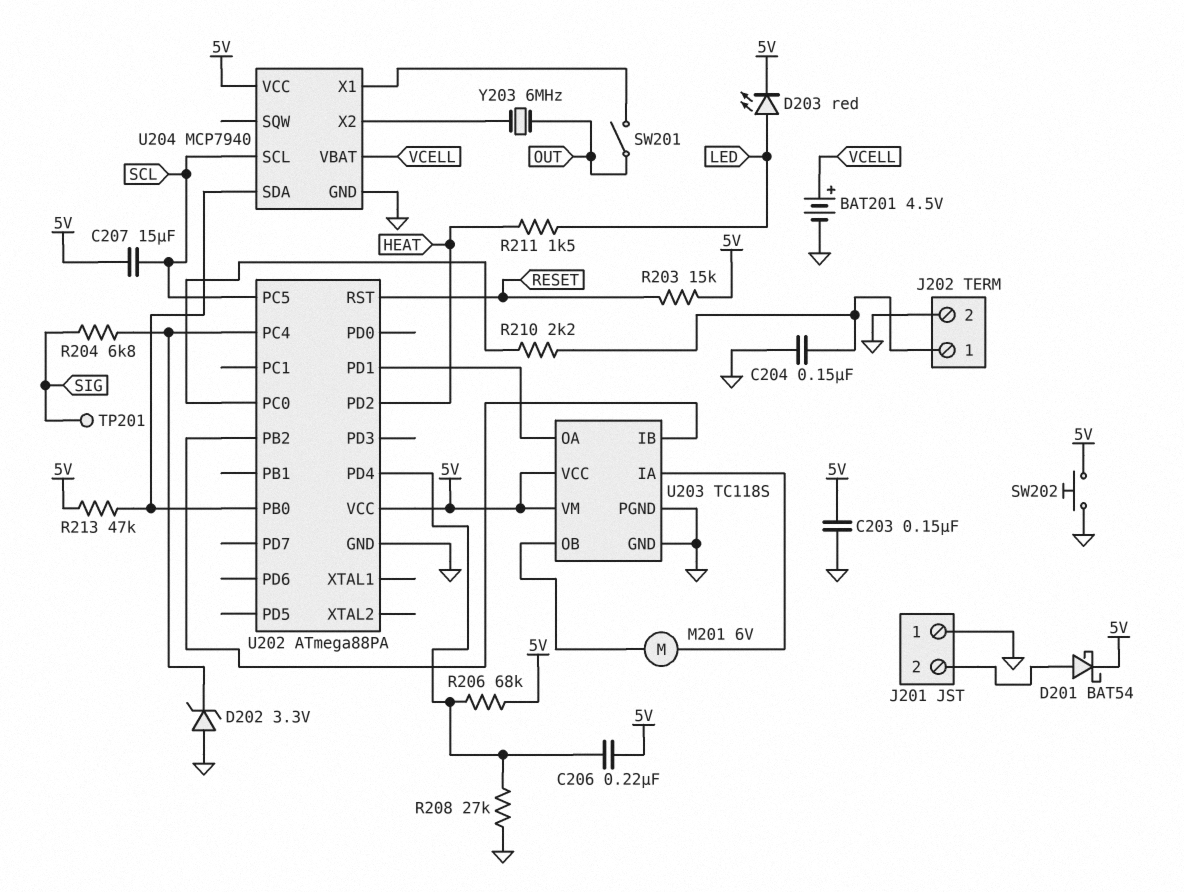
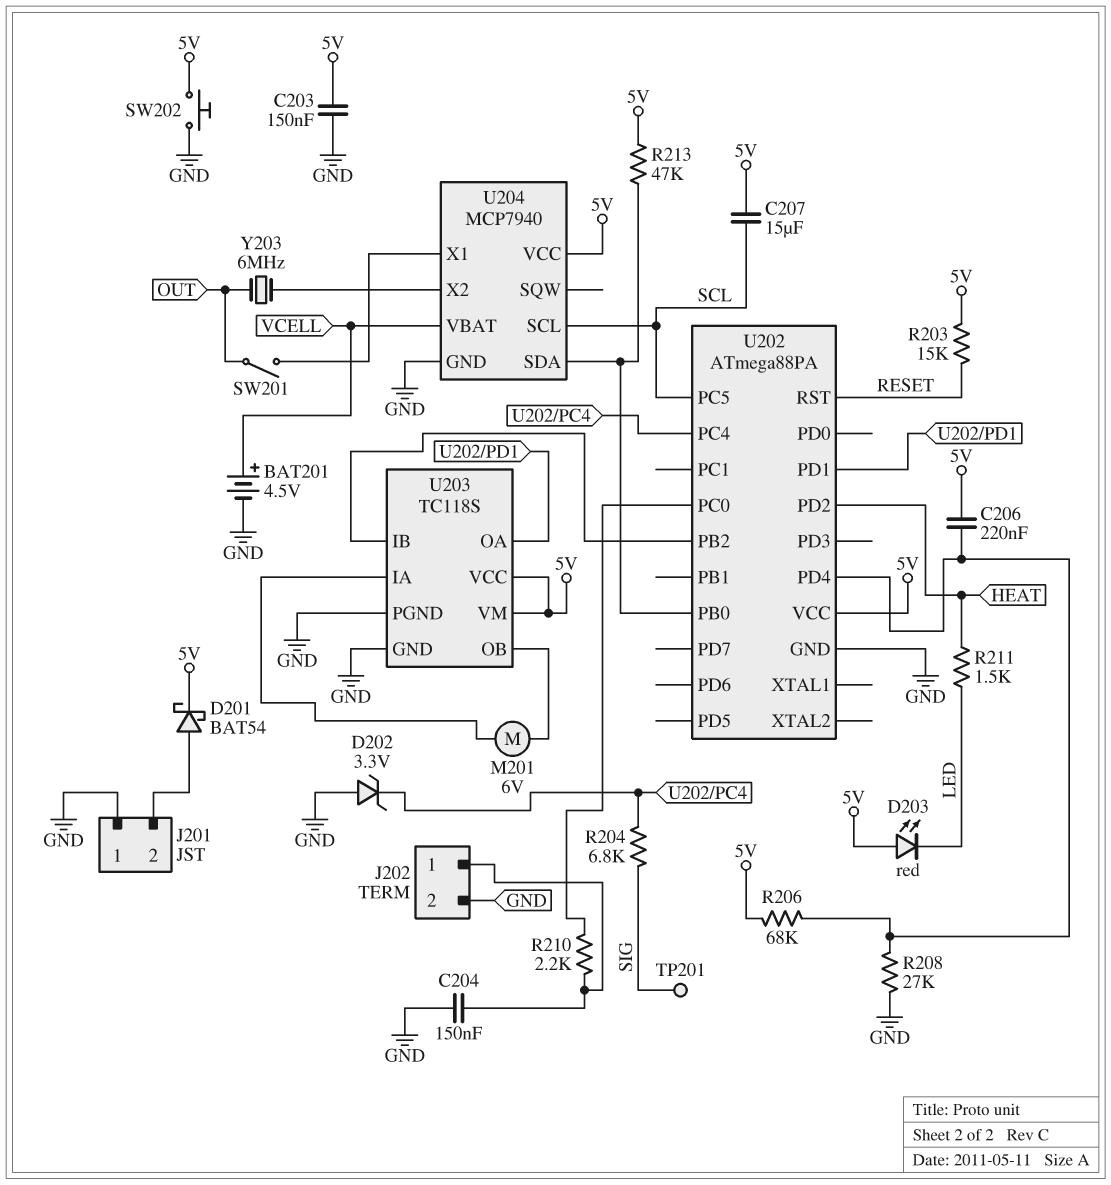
D203: LED red (A LED, K 5V) -> LED red (A 5V, K LED)

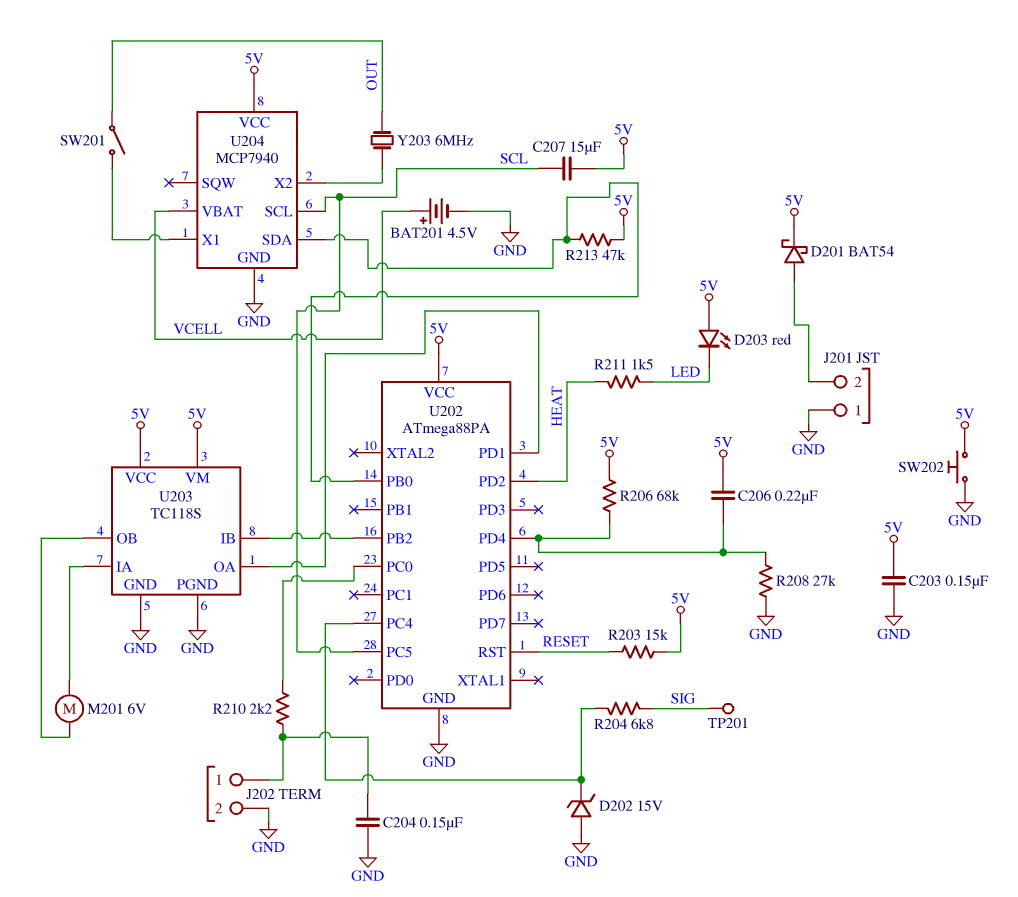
D202: zener 3.3V (A GND, K U202/PC4) -> zener 15V (A GND, K U202/PC4)

